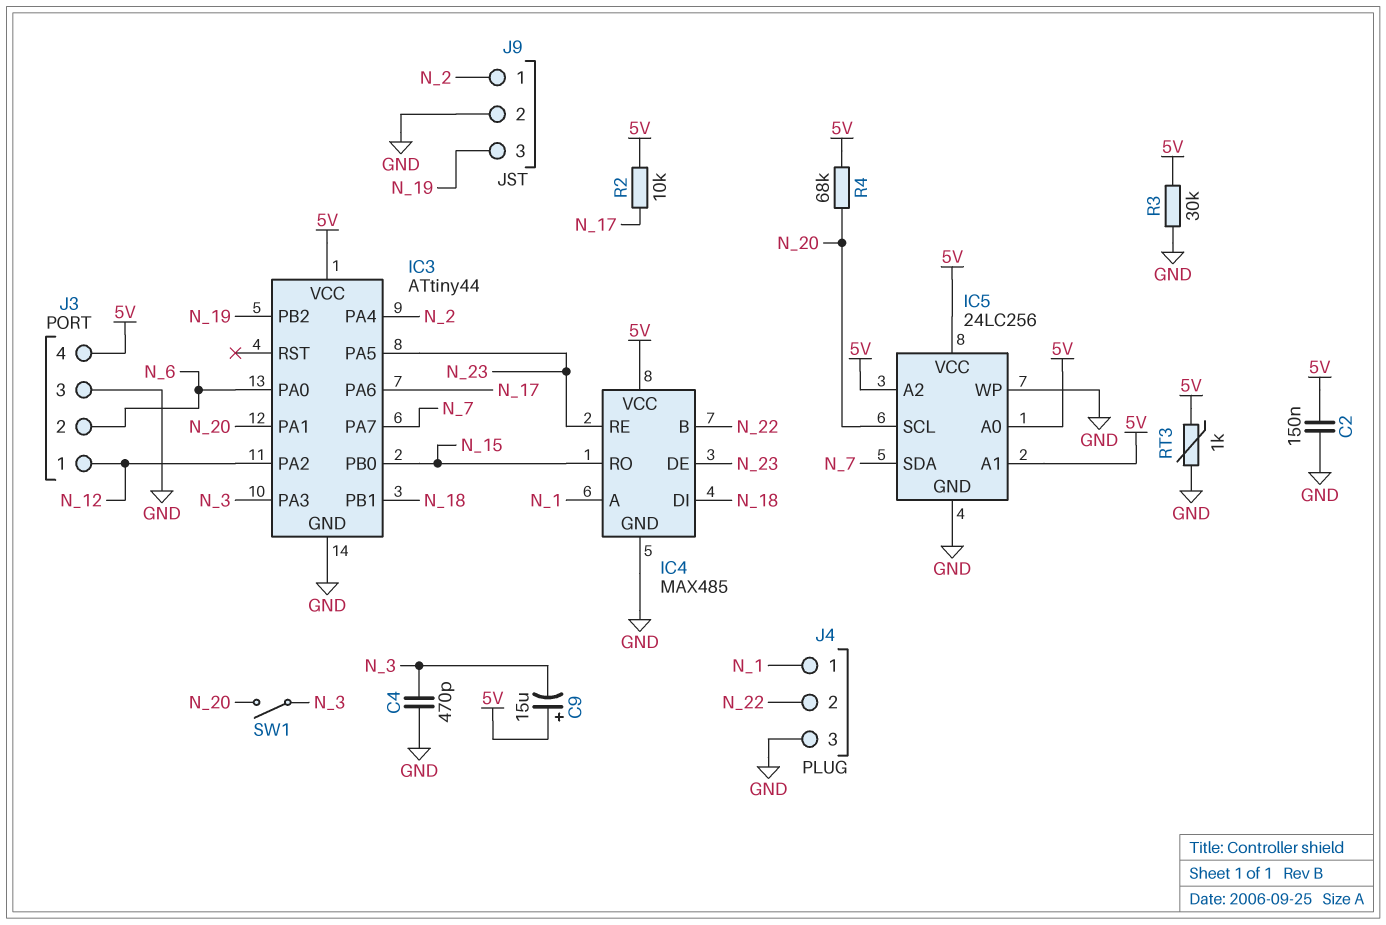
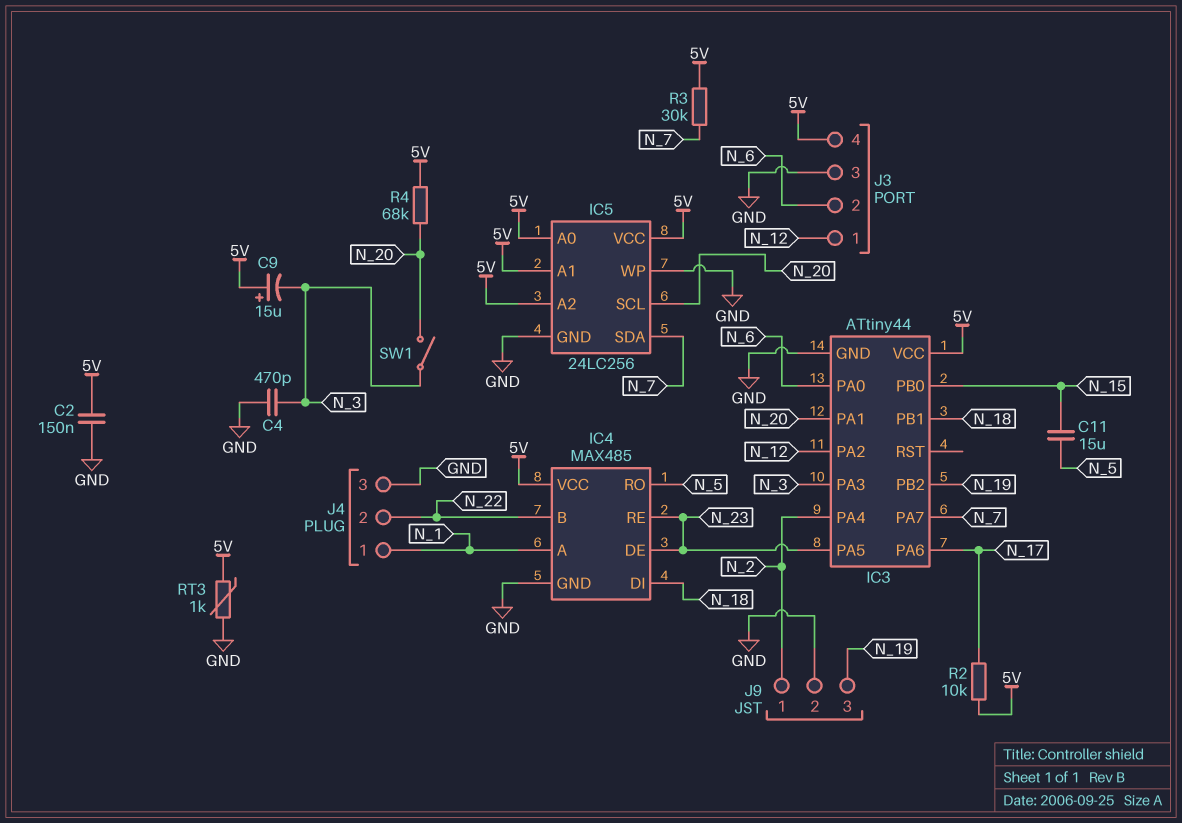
C11: none -> 15uF (N_5, N_15)
IC4 pin RO: N_15 -> N_5
R3: 30k (5V, GND) -> 30k (5V, N_7)

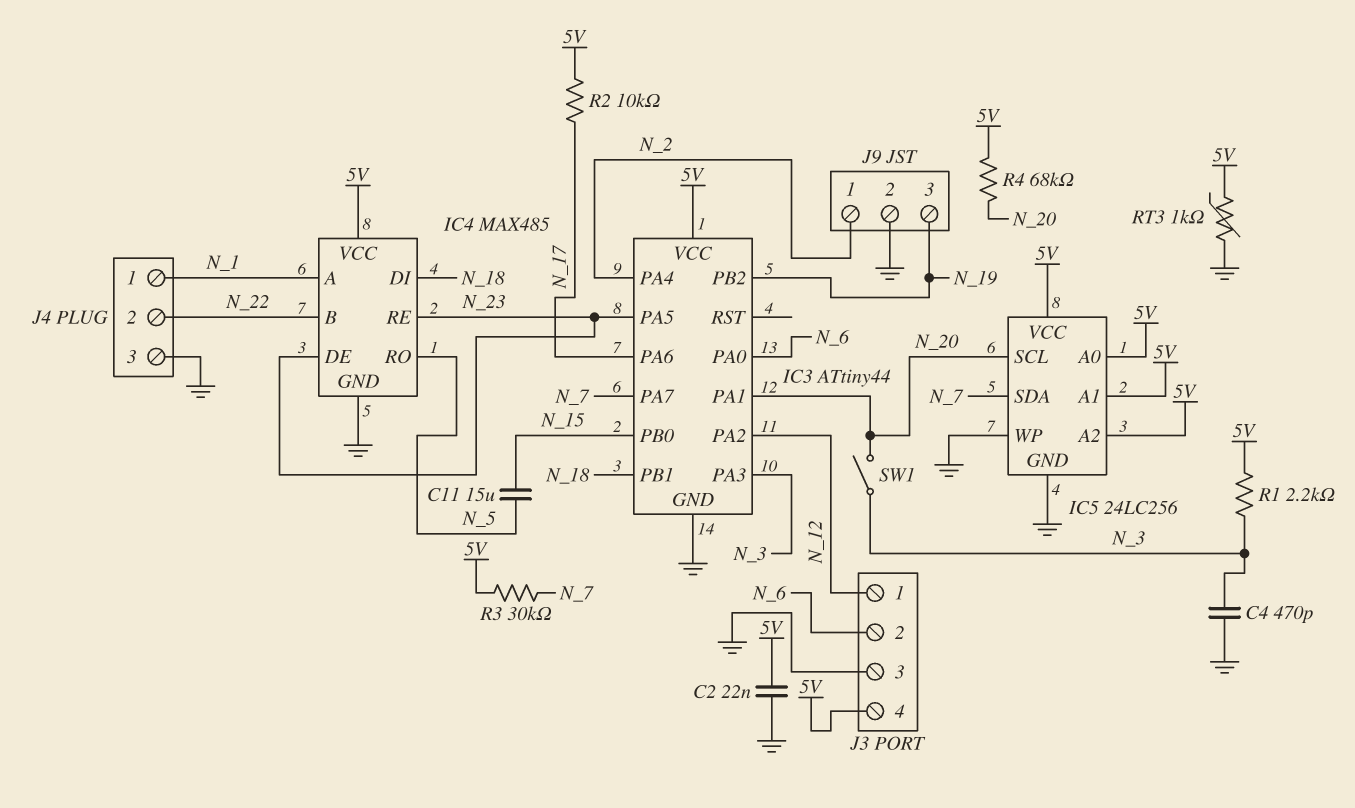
C2: 150nF (5V, GND) -> 22nF (5V, GND)
C9: 15uF (plus 5V, minus N_3) -> none
R1: none -> 2.2k (5V, N_3)

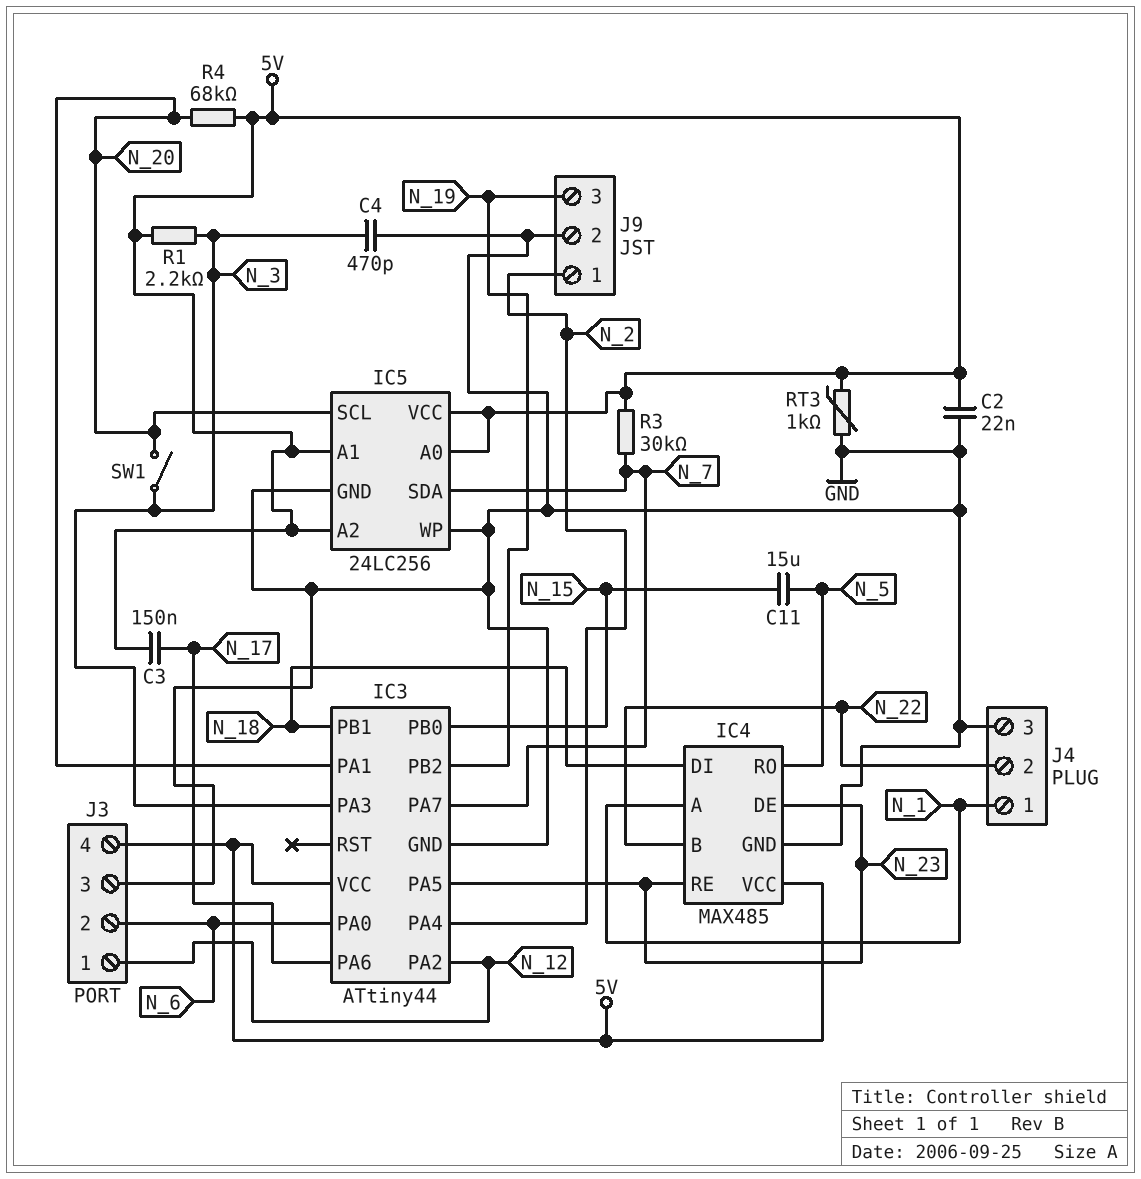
C3: none -> 150nF (5V, N_17)
R2: 10k (5V, N_17) -> none

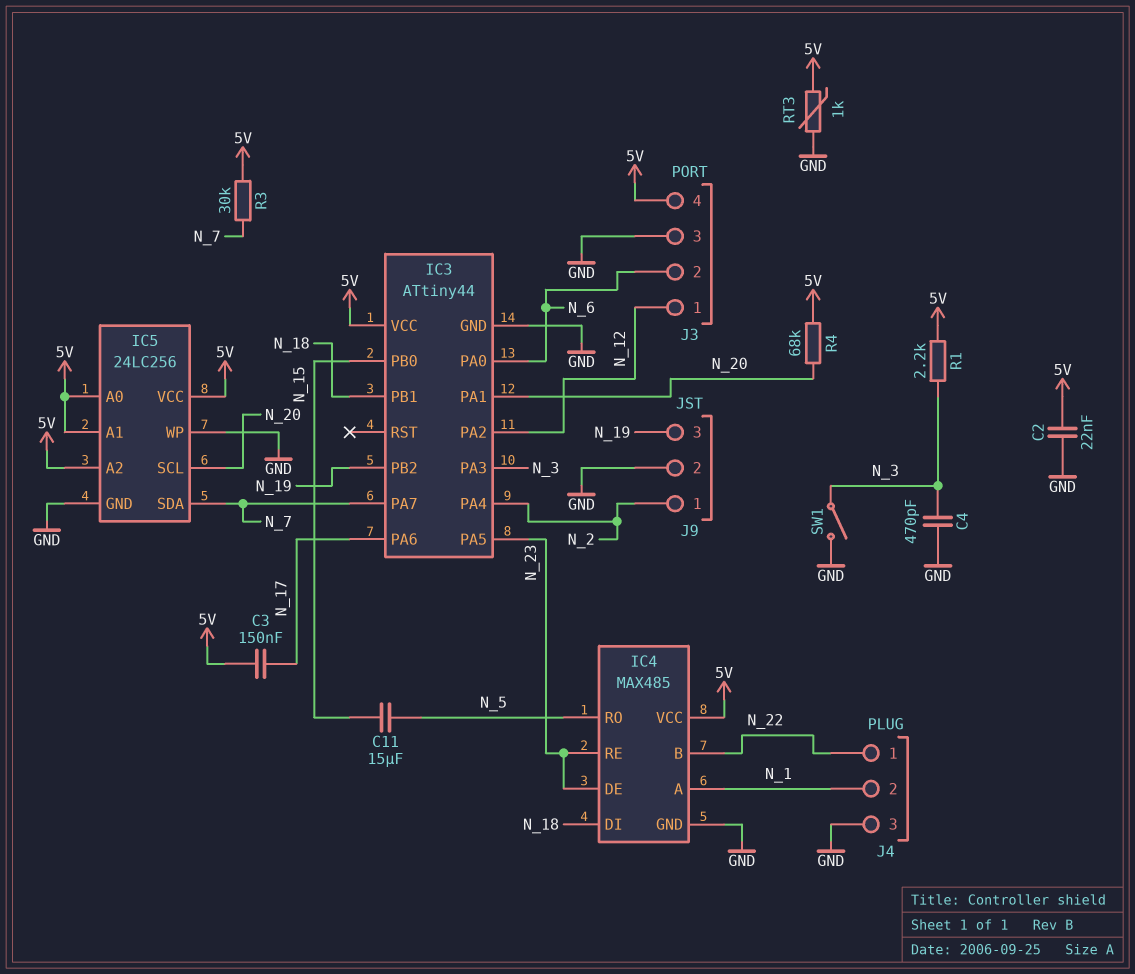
J4 pin 1: N_1 -> N_22
J4 pin 2: N_22 -> N_1
SW1: switch (N_3, N_20) -> switch (GND, N_3)

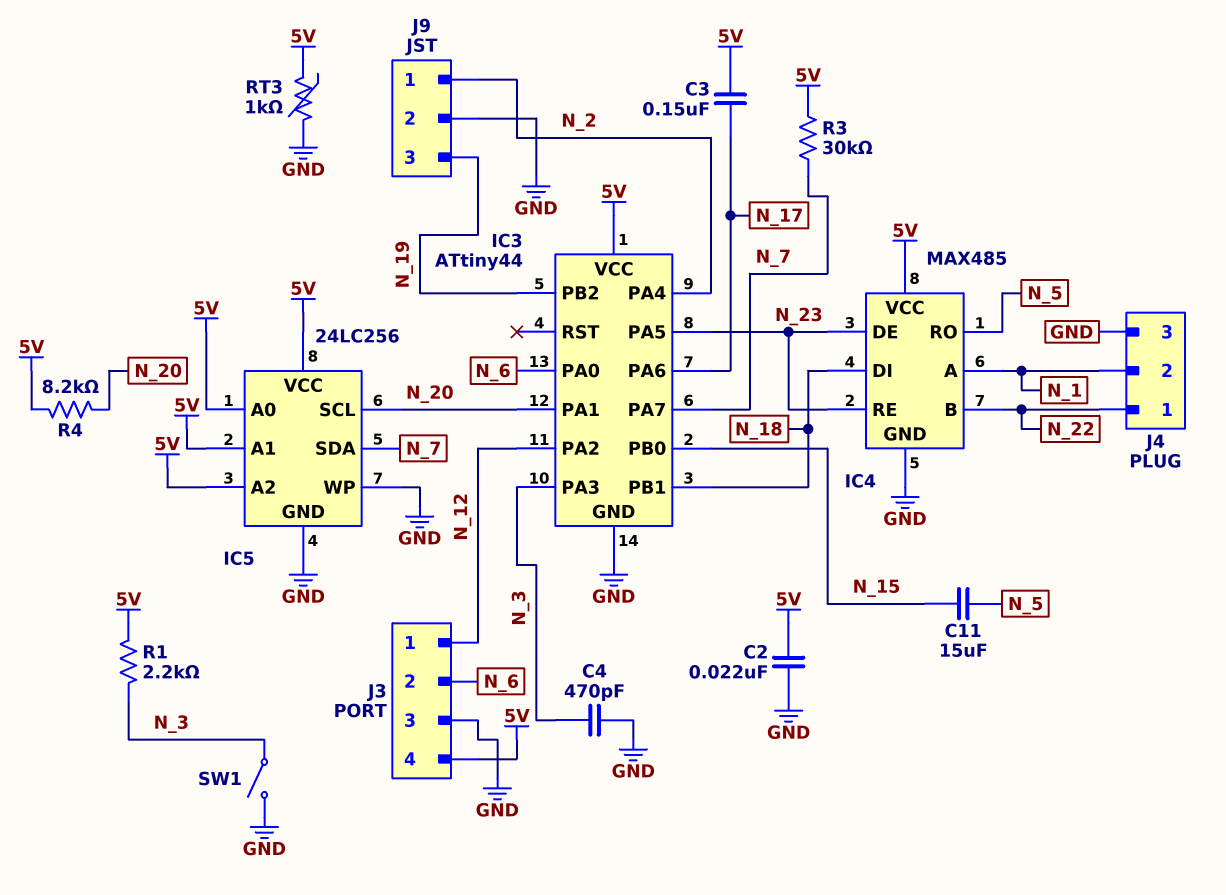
R4: 68k (5V, N_20) -> 8.2k (5V, N_20)

